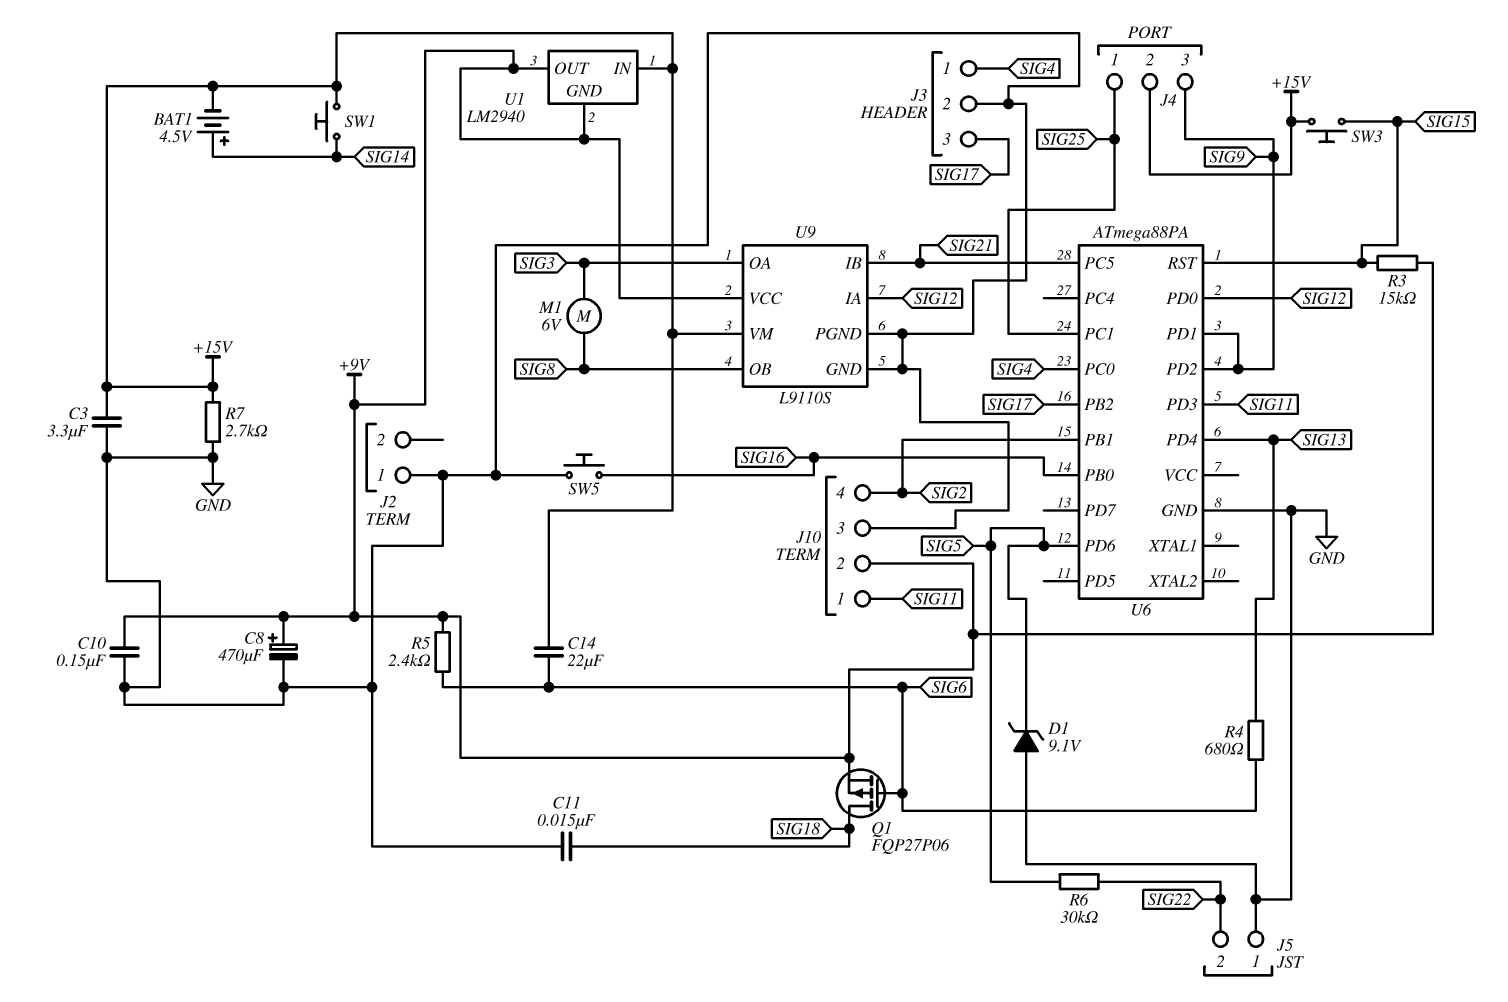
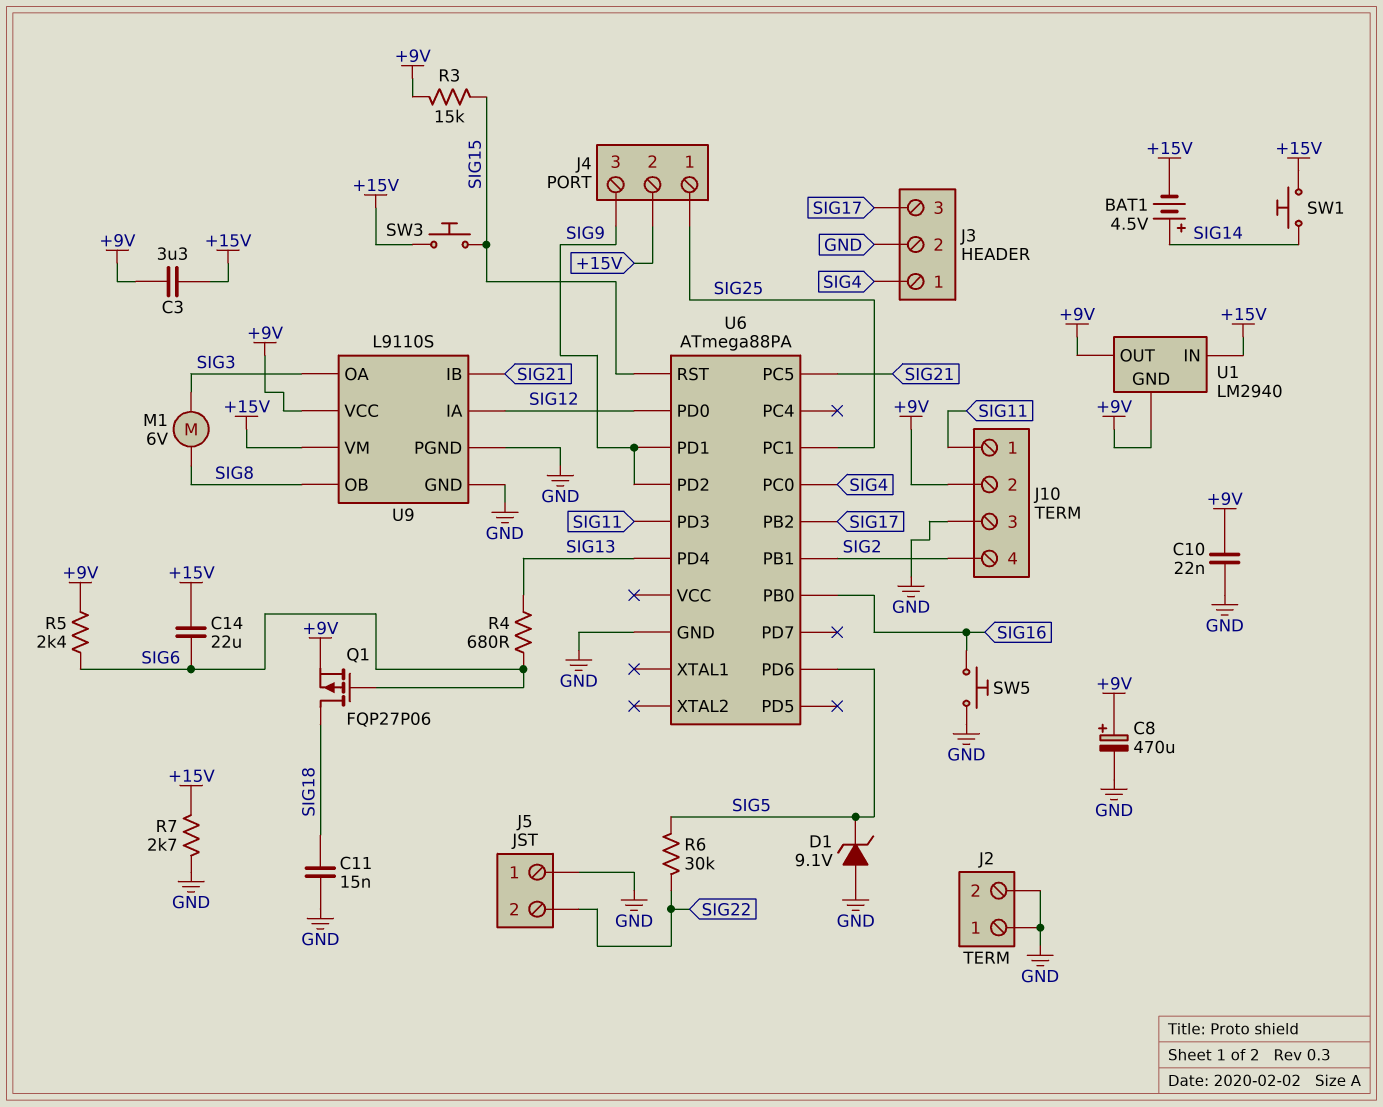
C3: 3.3uF (+15V, GND) -> 3.3uF (+9V, +15V)
C10: 150nF (+9V, GND) -> 22nF (+9V, GND)
J2 pin 2: none -> GND

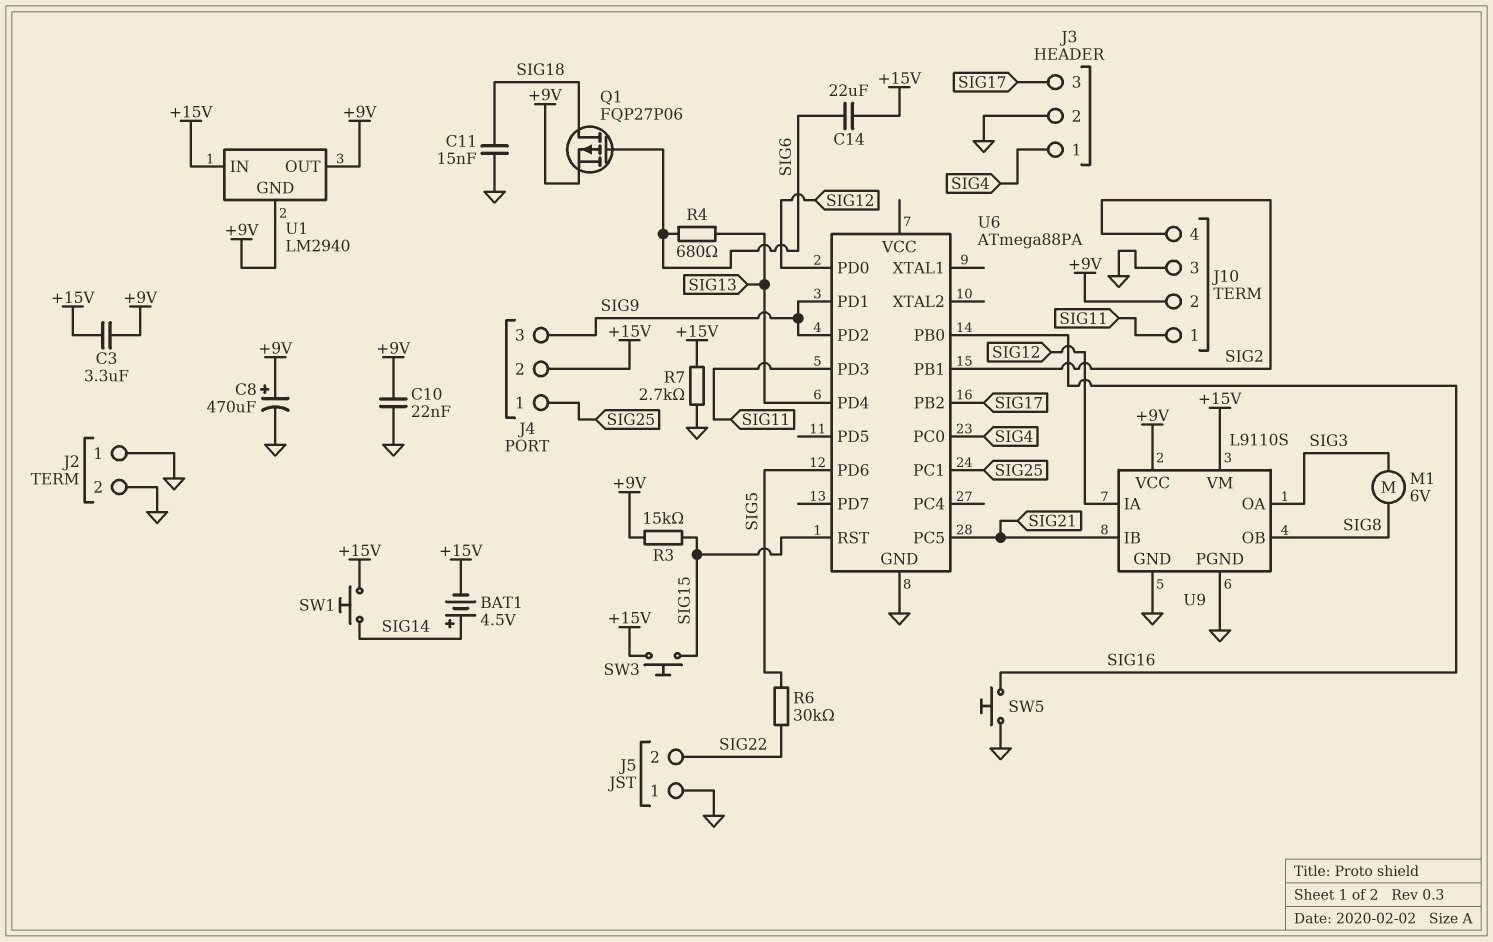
D1: zener 9.1V (A GND, K SIG5) -> none
R5: 2.4k (+9V, SIG6) -> none

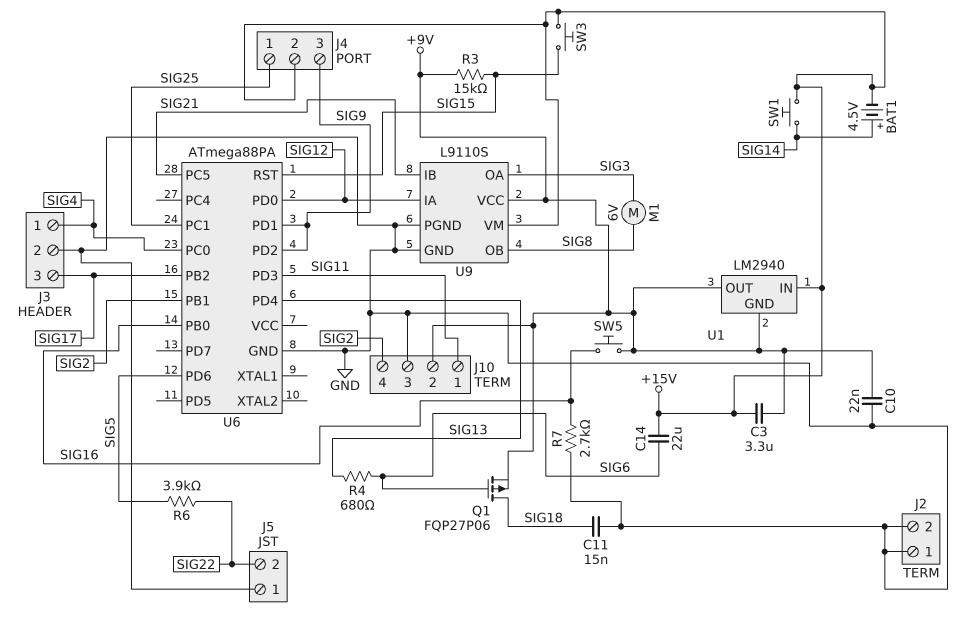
C8: 470uF (plus +9V, minus GND) -> none
R6: 30k (SIG5, SIG22) -> 3.9k (SIG5, SIG22)
R7: 2.7k (+15V, GND) -> 2.7k (GND, SIG16)
SW5: button (GND, SIG16) -> button (+9V, SIG16)

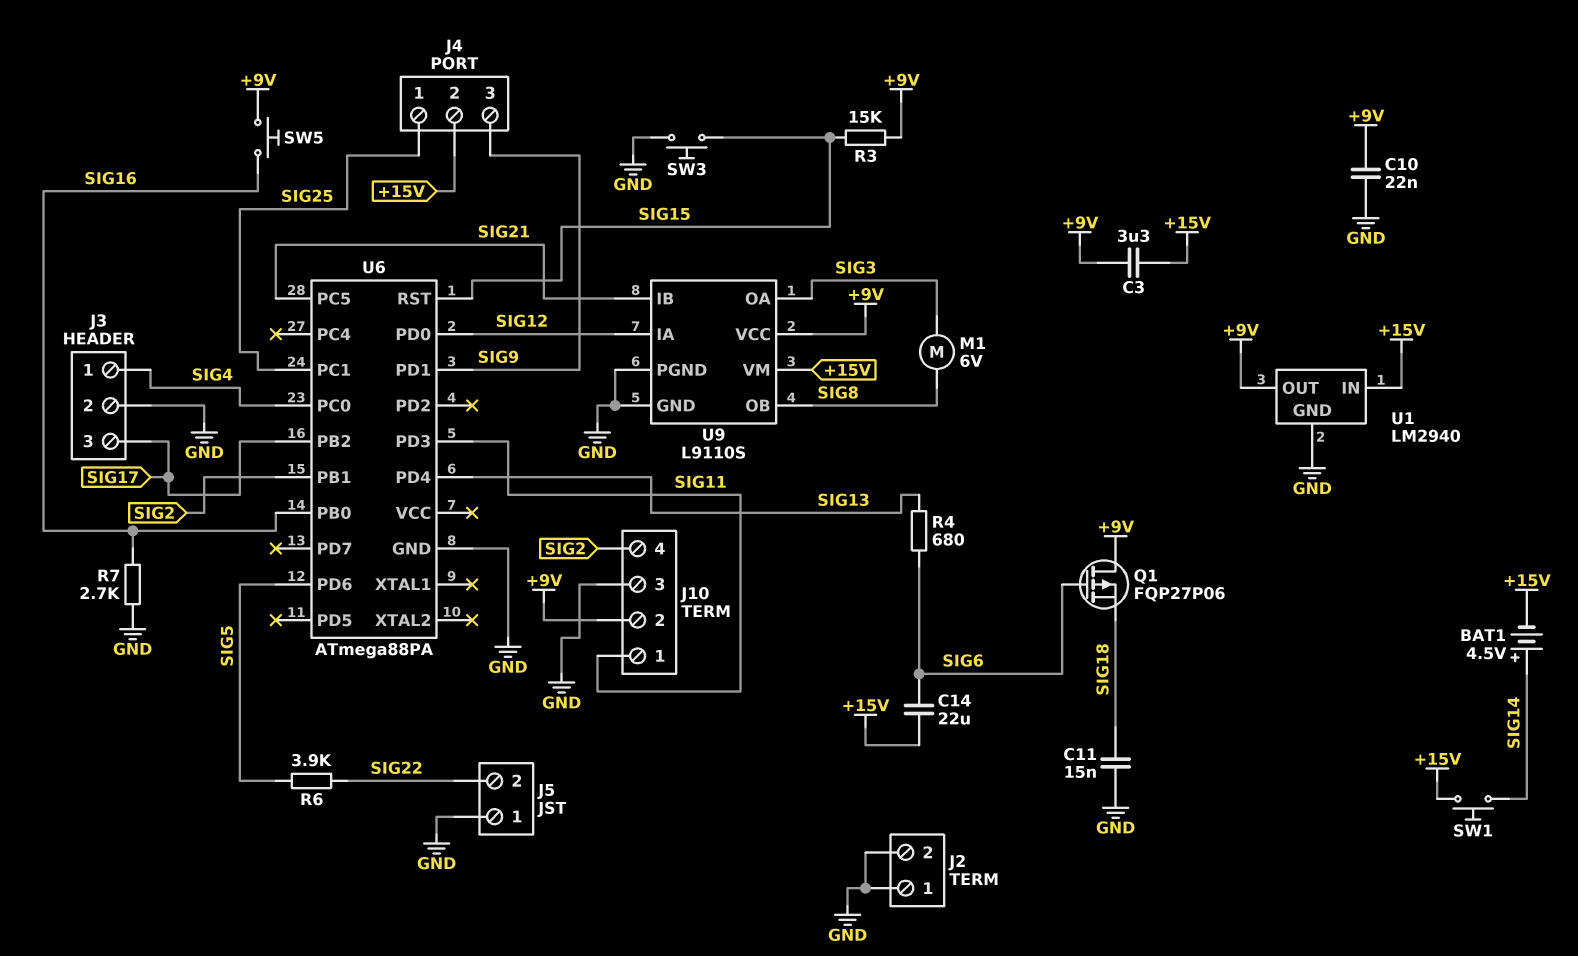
Q1: PMOS FQP27P06 (G SIG6, D SIG18, S +9V) -> PMOS FQP27P06 (G SIG6, D +9V, S SIG18)
SW3: button (+15V, SIG15) -> button (GND, SIG15)
U1 pin GND: +9V -> GND
U6 pin PD2: SIG9 -> none

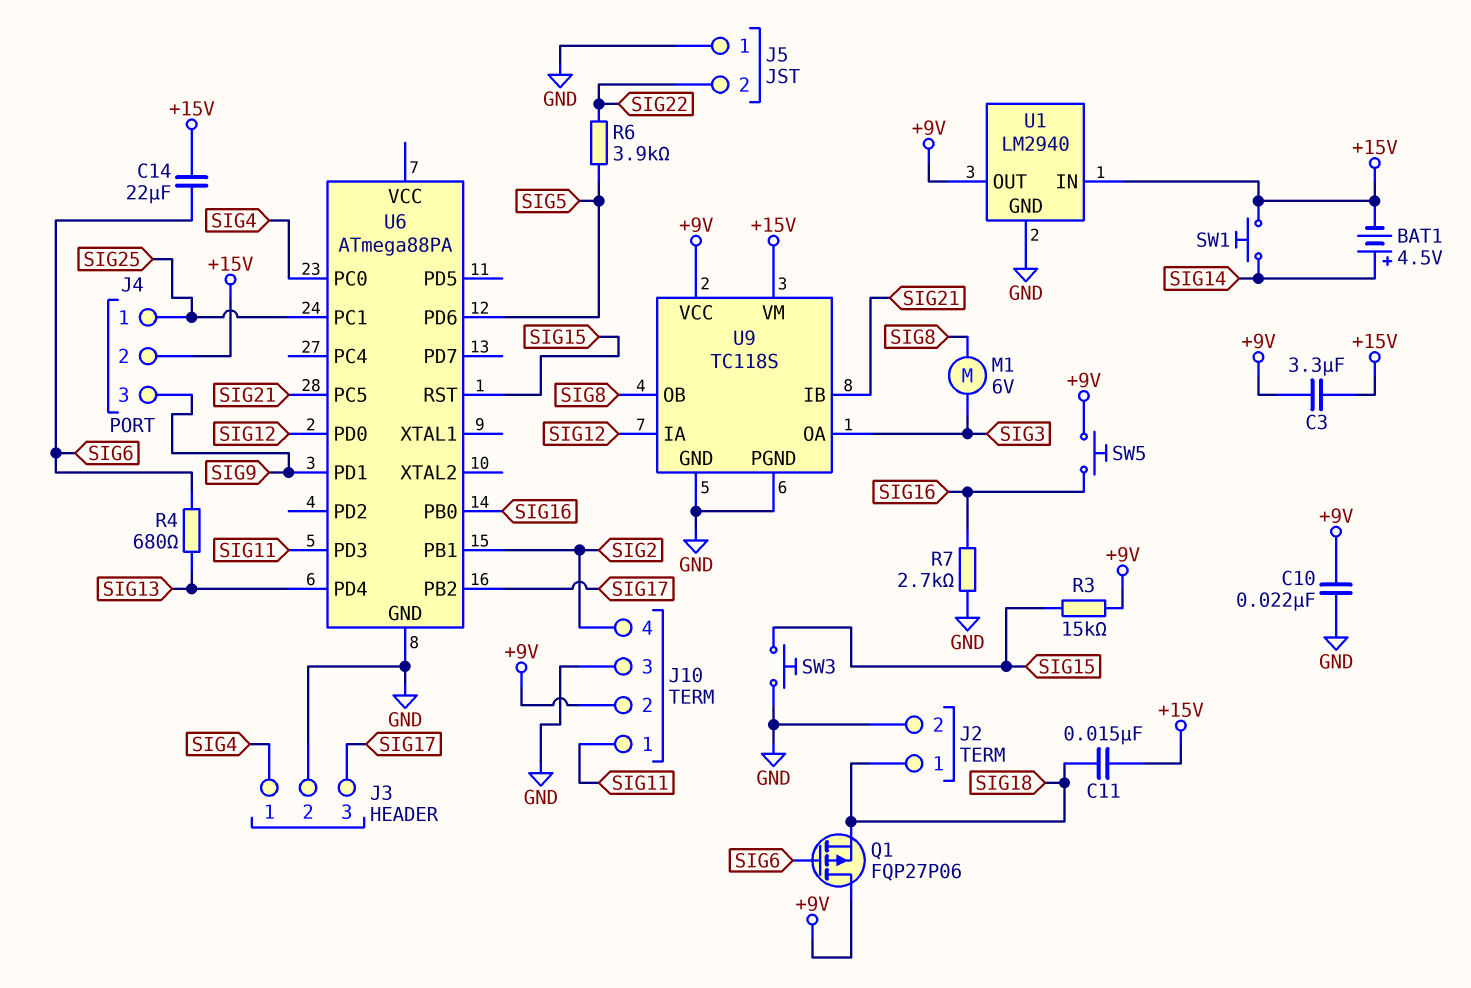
C11: 15nF (GND, SIG18) -> 15nF (+15V, SIG18)
J2 pin 1: GND -> SIG18
U9: L9110S -> TC118S

